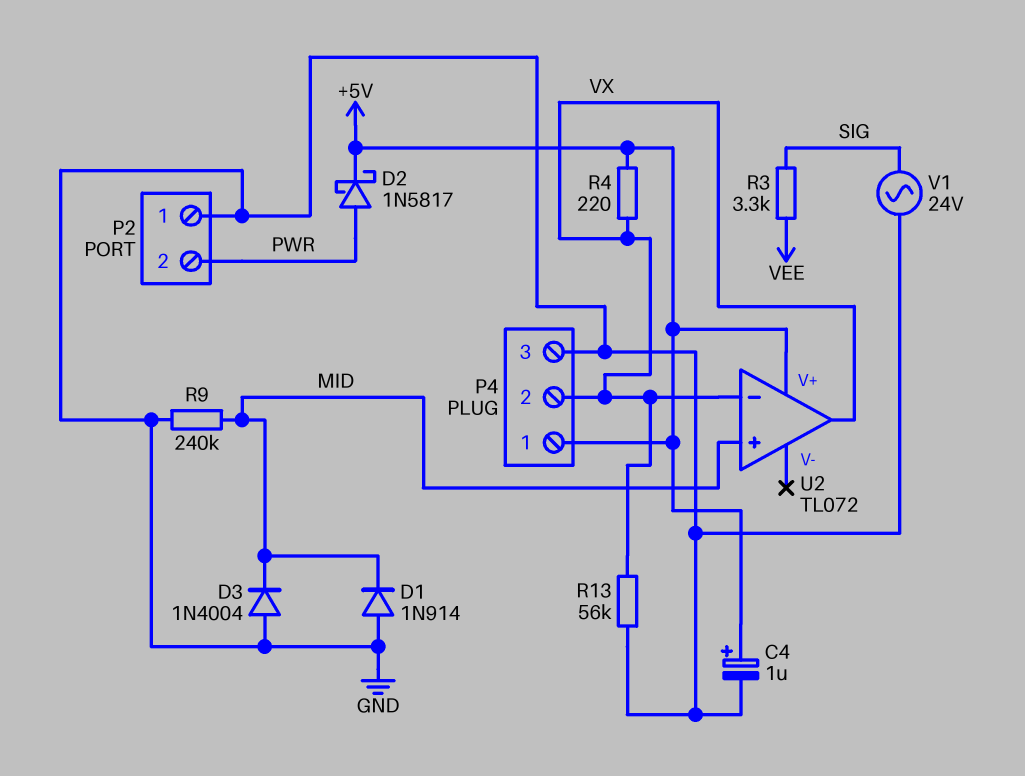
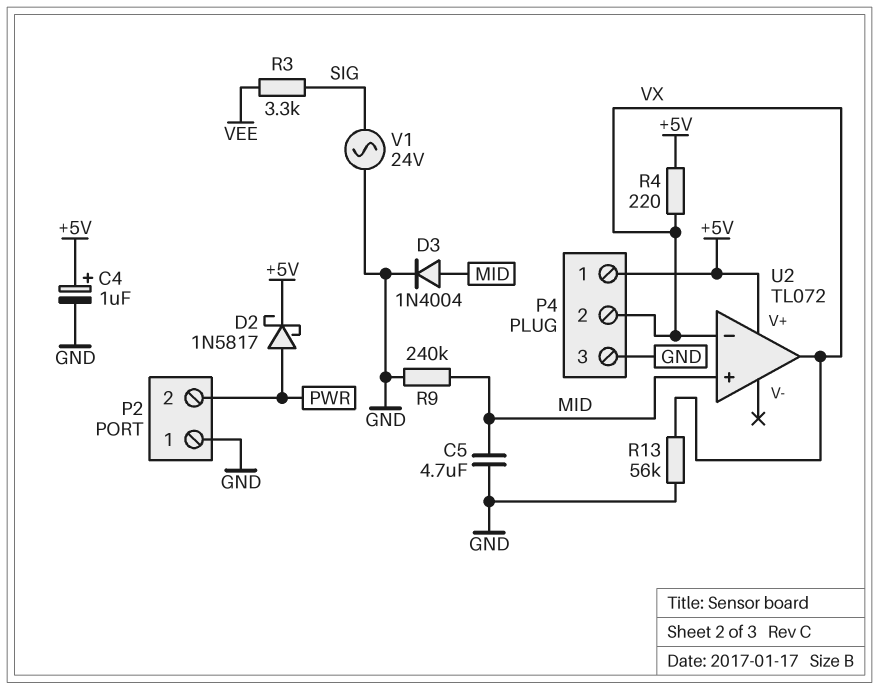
C5: none -> 4.7uF (GND, MID)
D1: diode 1N914 (A GND, K MID) -> none
D3: diode 1N4004 (A GND, K MID) -> diode 1N4004 (A MID, K GND)

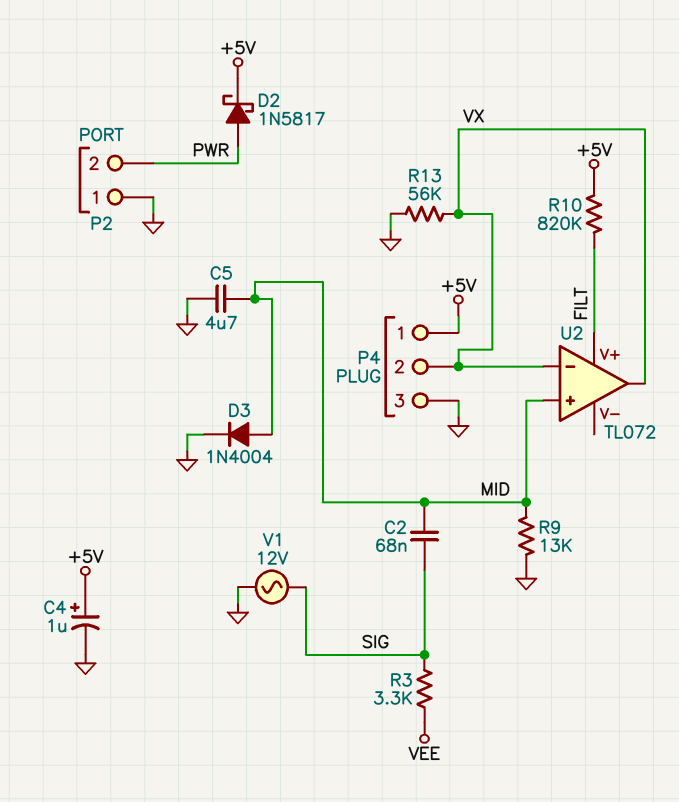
C2: none -> 68nF (MID, SIG)
R4: 220 (+5V, VX) -> none
R9: 240k (GND, MID) -> 13k (GND, MID)
R10: none -> 820k (+5V, FILT)
U2 pin V+: +5V -> FILT
V1: AC 24V (GND, SIG) -> AC 12V (GND, SIG)

